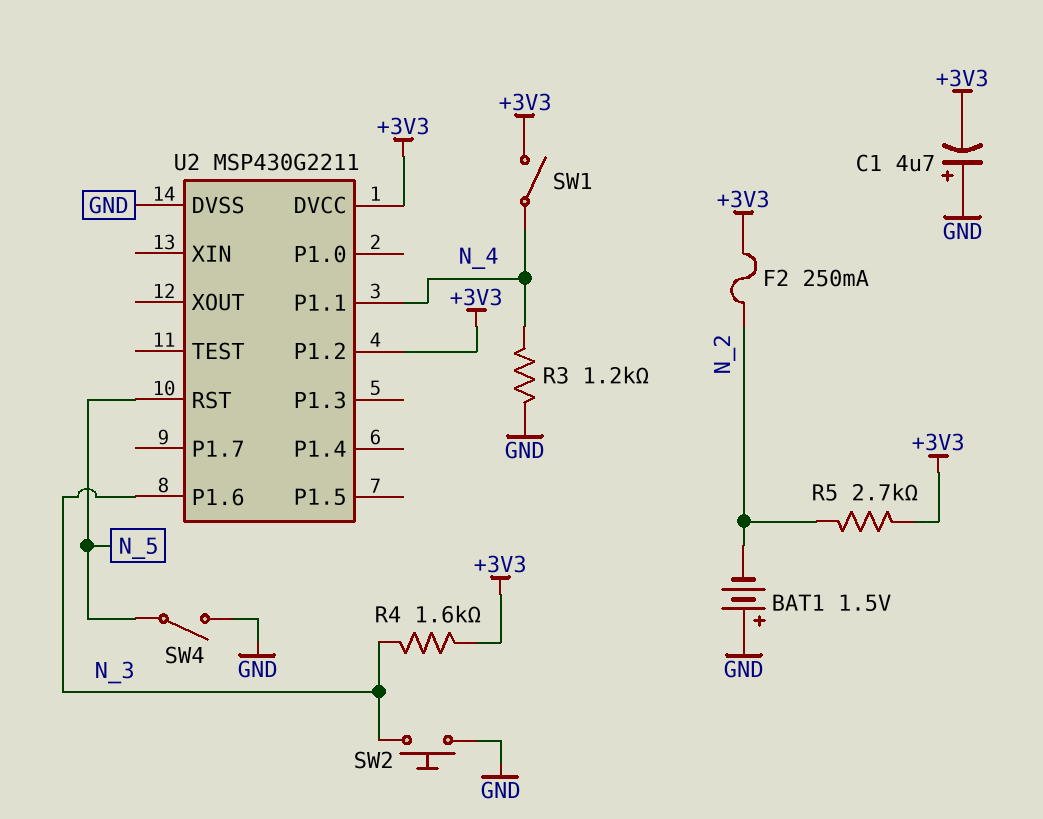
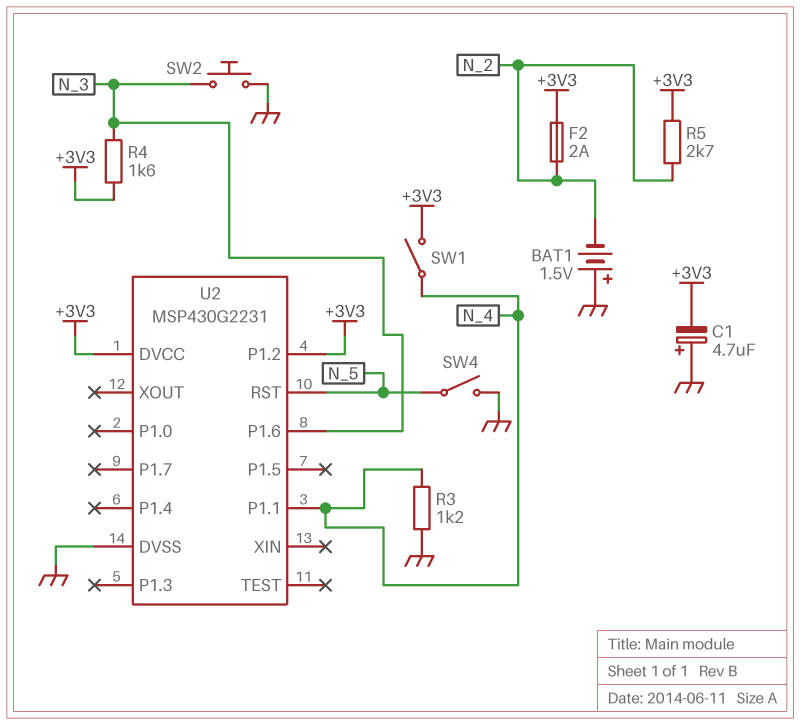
F2: 250mA (+3V3, N_2) -> 2A (+3V3, N_2)
U2: MSP430G2211 -> MSP430G2231

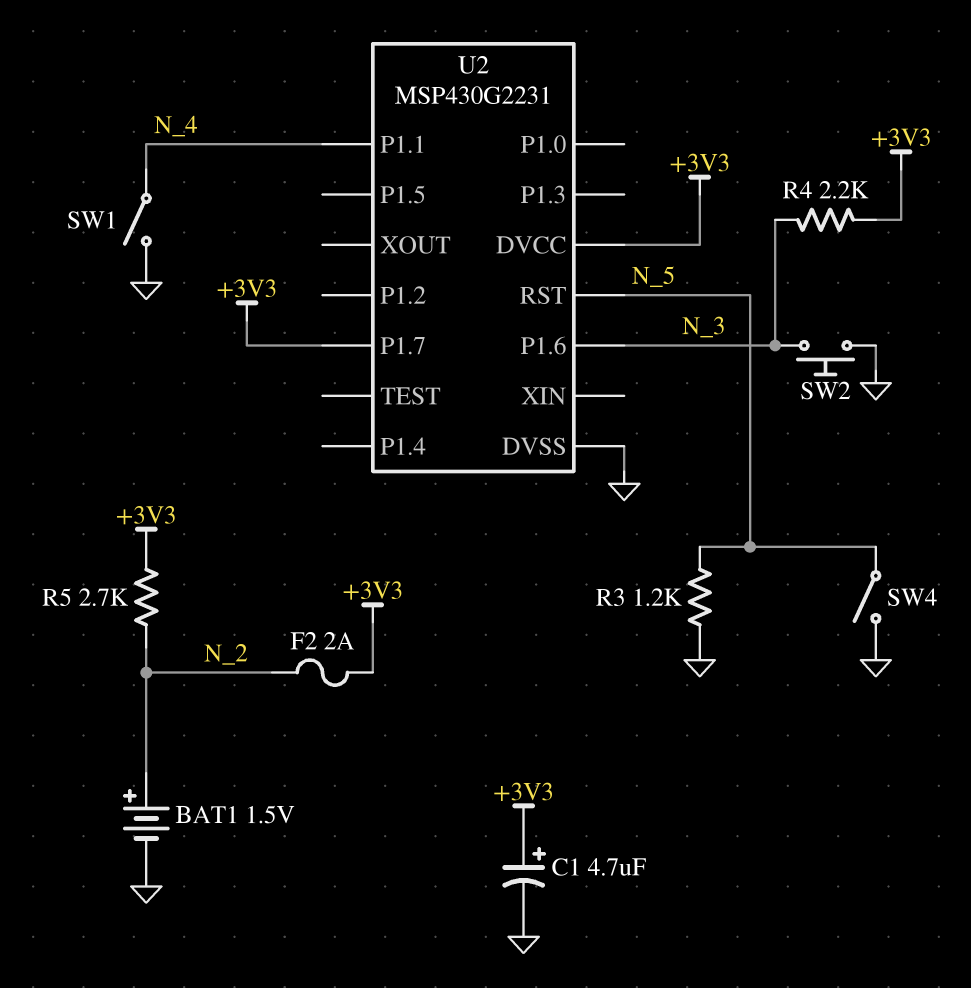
BAT1: 1.5V (plus GND, minus N_2) -> 1.5V (plus N_2, minus GND)
C1: 4.7uF (plus GND, minus +3V3) -> 4.7uF (plus +3V3, minus GND)
R3: 1.2k (GND, N_4) -> 1.2k (GND, N_5)
R4: 1.6k (+3V3, N_3) -> 2.2k (+3V3, N_3)
SW1: switch (+3V3, N_4) -> switch (GND, N_4)
U2 pin P1.2: +3V3 -> none
U2 pin P1.7: none -> +3V3

